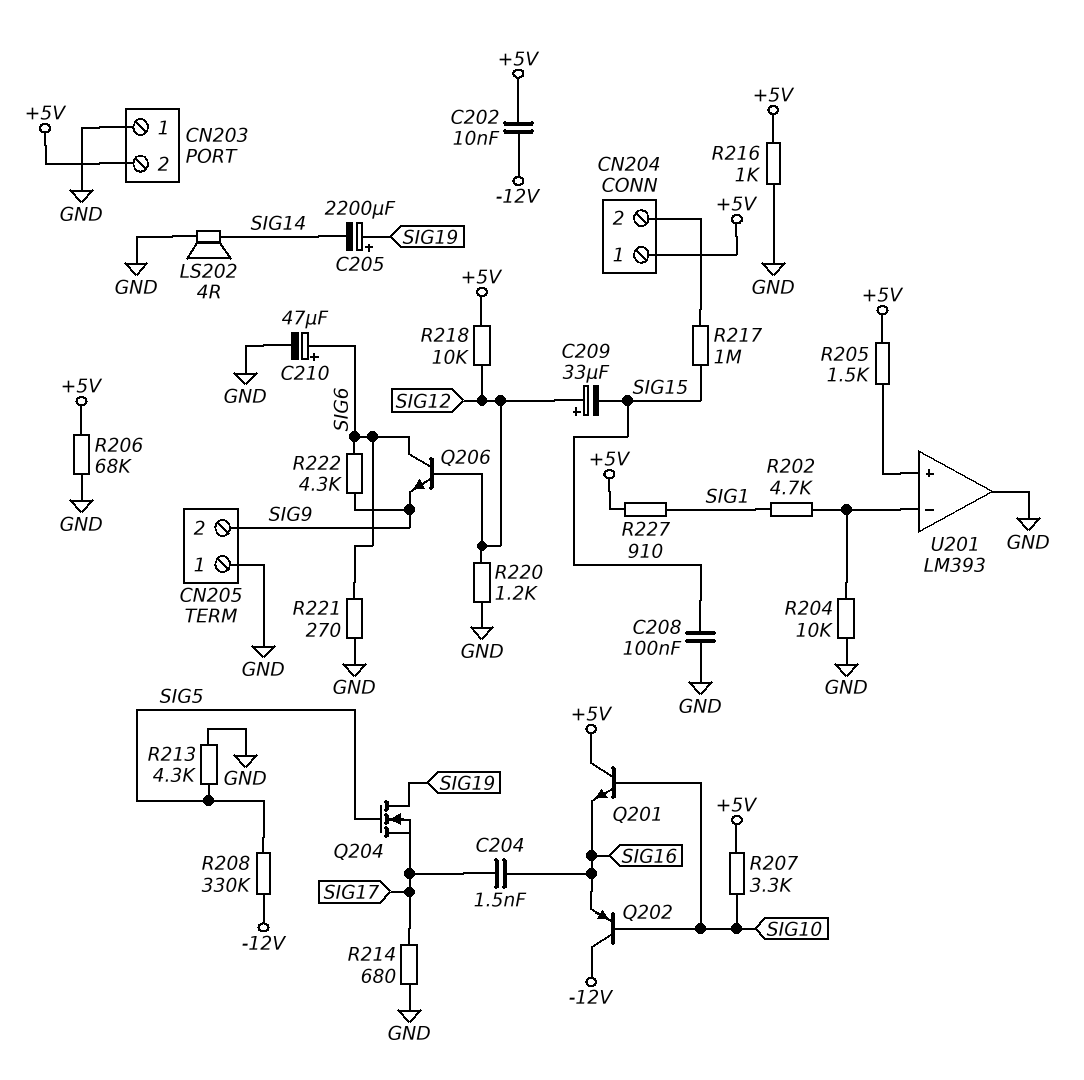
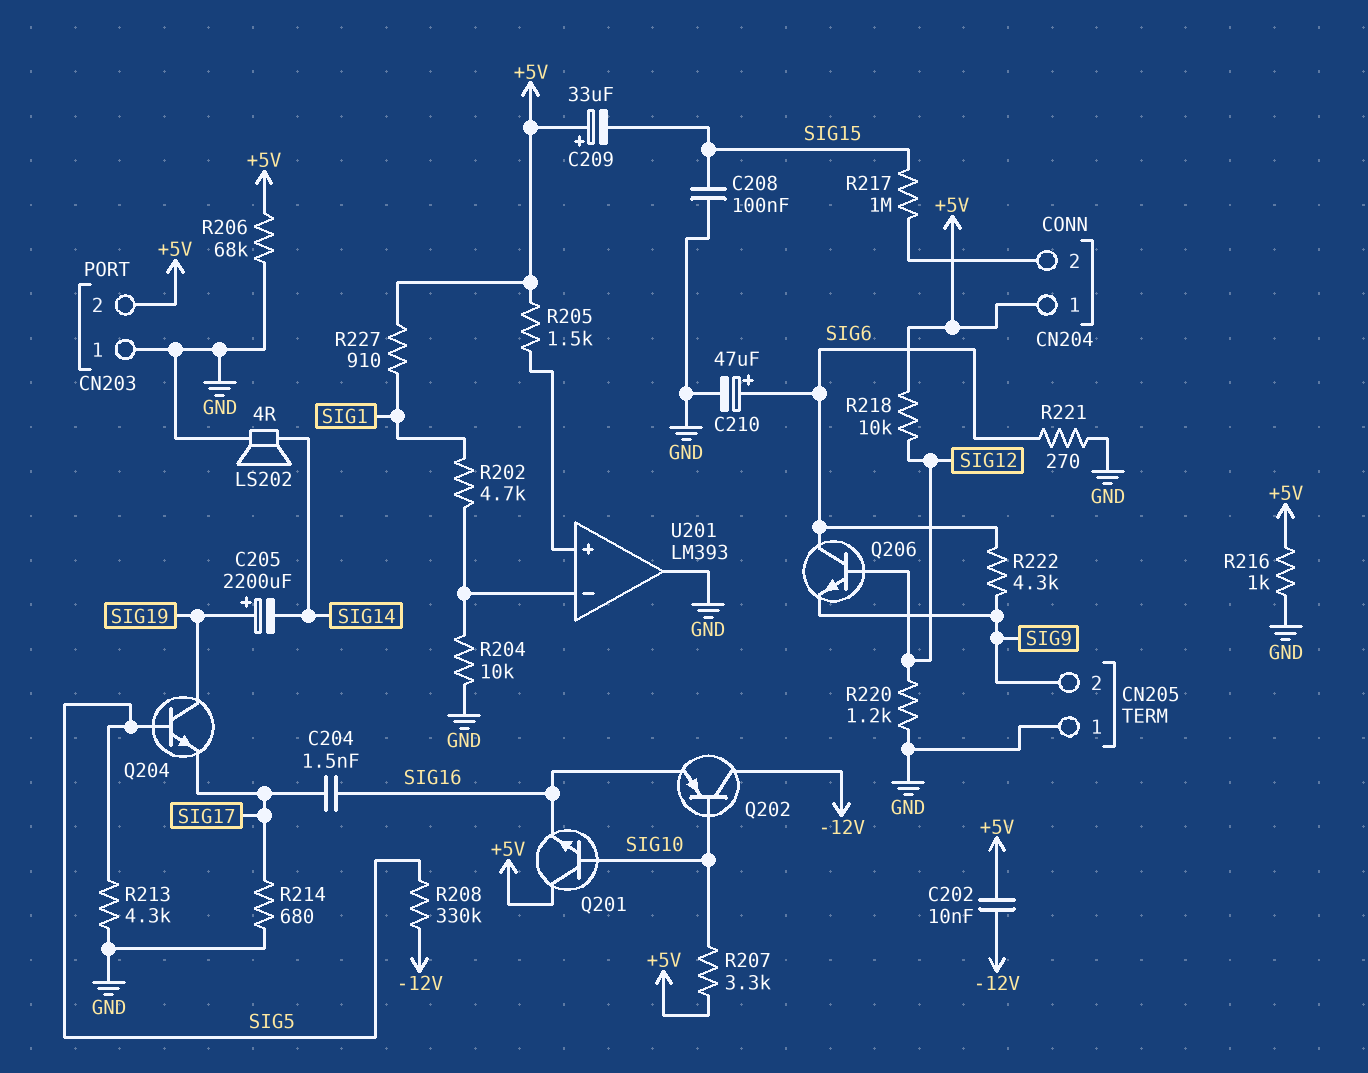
C209: 33uF (plus SIG12, minus SIG15) -> 33uF (plus +5V, minus SIG15)
Q204: NMOS (G SIG5, D SIG19, S SIG17) -> NPN (B SIG5, C SIG19, E SIG17)

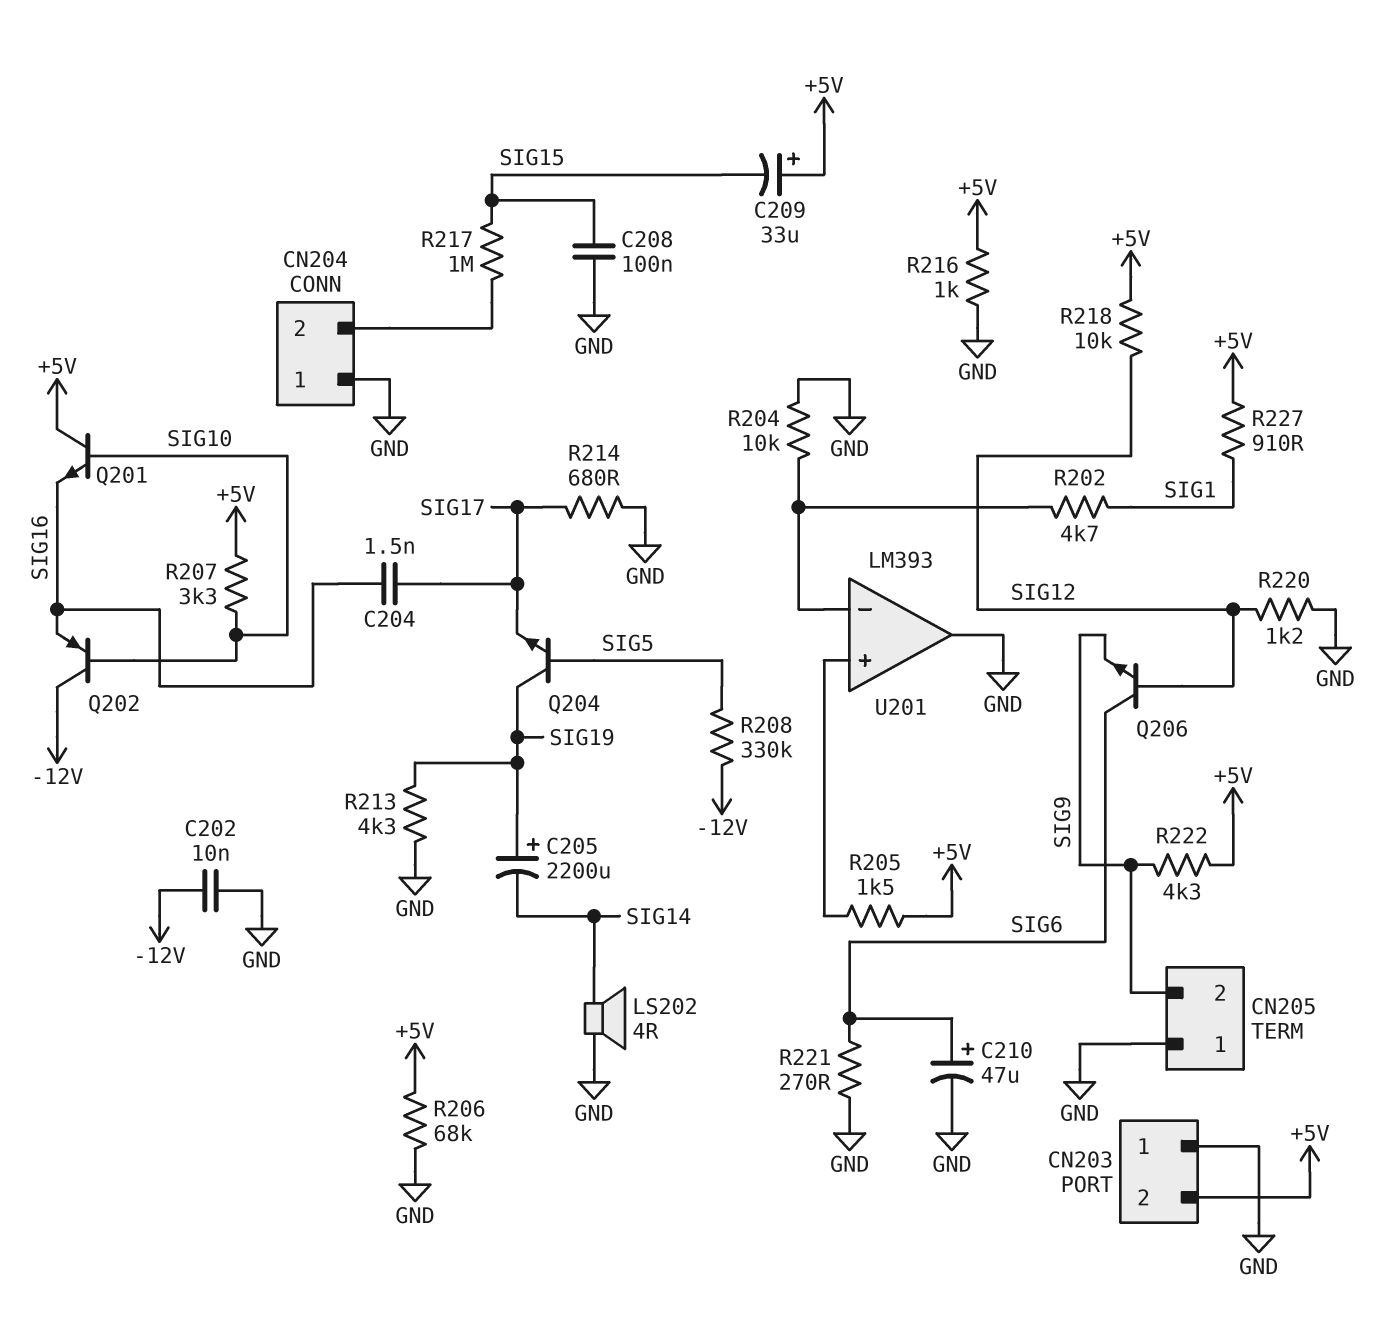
C202: 10nF (+5V, -12V) -> 10nF (-12V, GND)
CN204 pin 1: +5V -> GND
R213: 4.3k (GND, SIG5) -> 4.3k (GND, SIG19)
R222: 4.3k (SIG6, SIG9) -> 4.3k (+5V, SIG9)

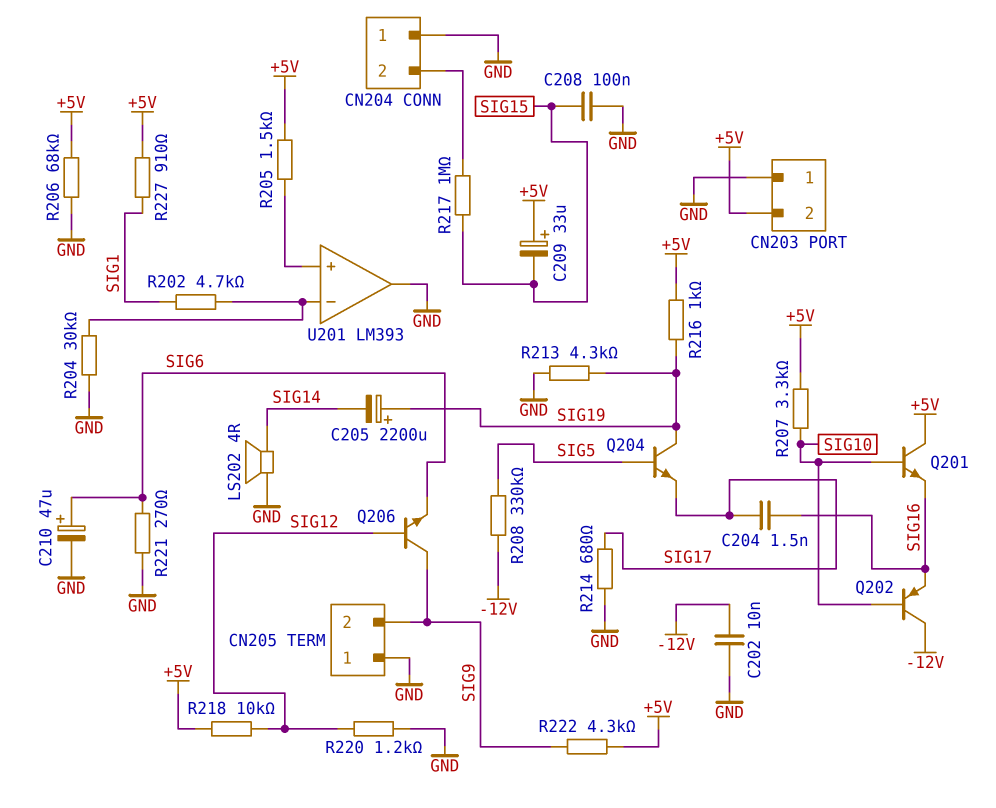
Q206: NPN (B SIG12, C SIG6, E SIG9) -> NPN (B SIG12, C SIG9, E SIG6)
R204: 10k (GND, U201/in-) -> 30k (GND, U201/in-)
R216: 1k (+5V, GND) -> 1k (+5V, SIG19)

